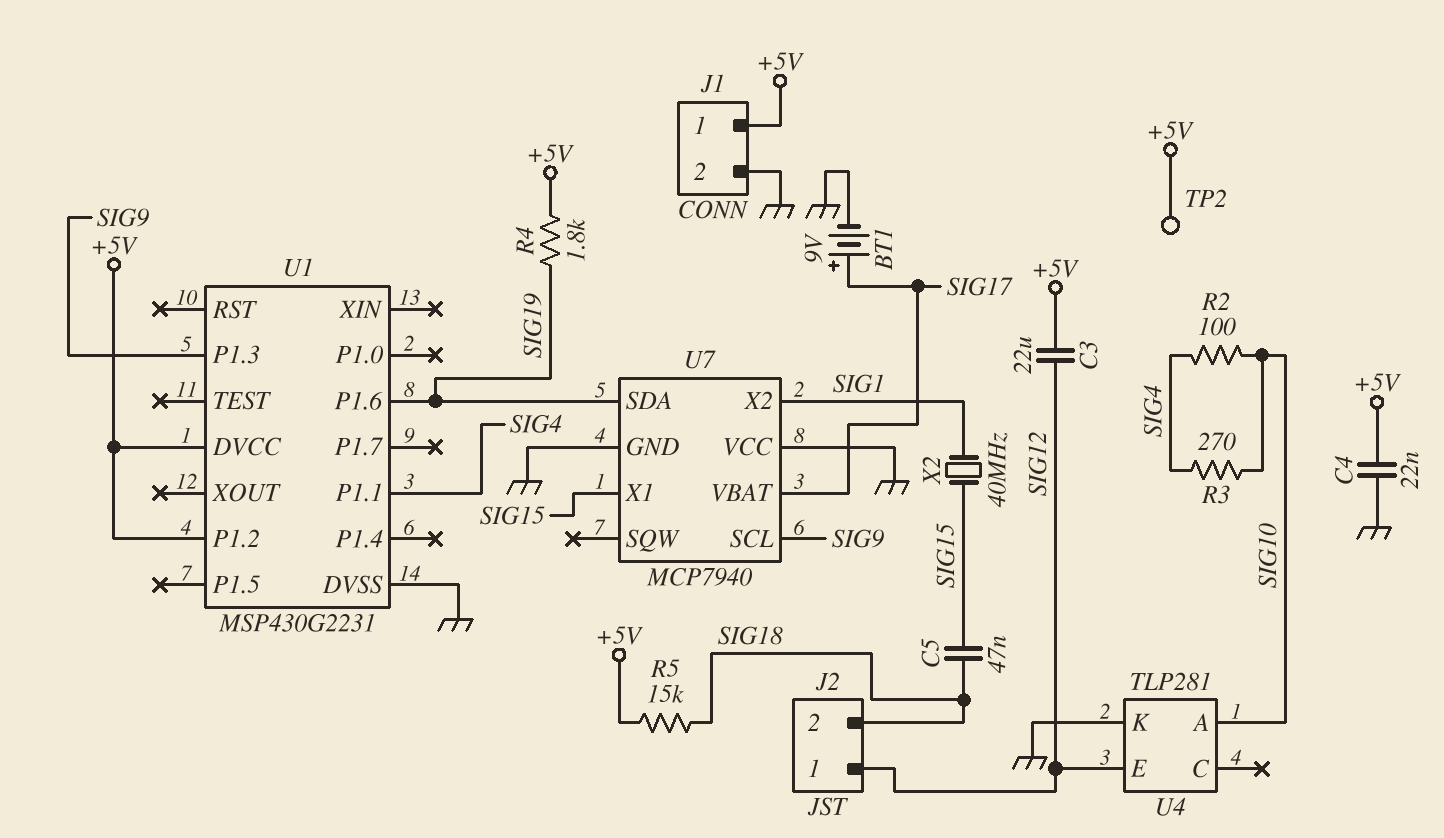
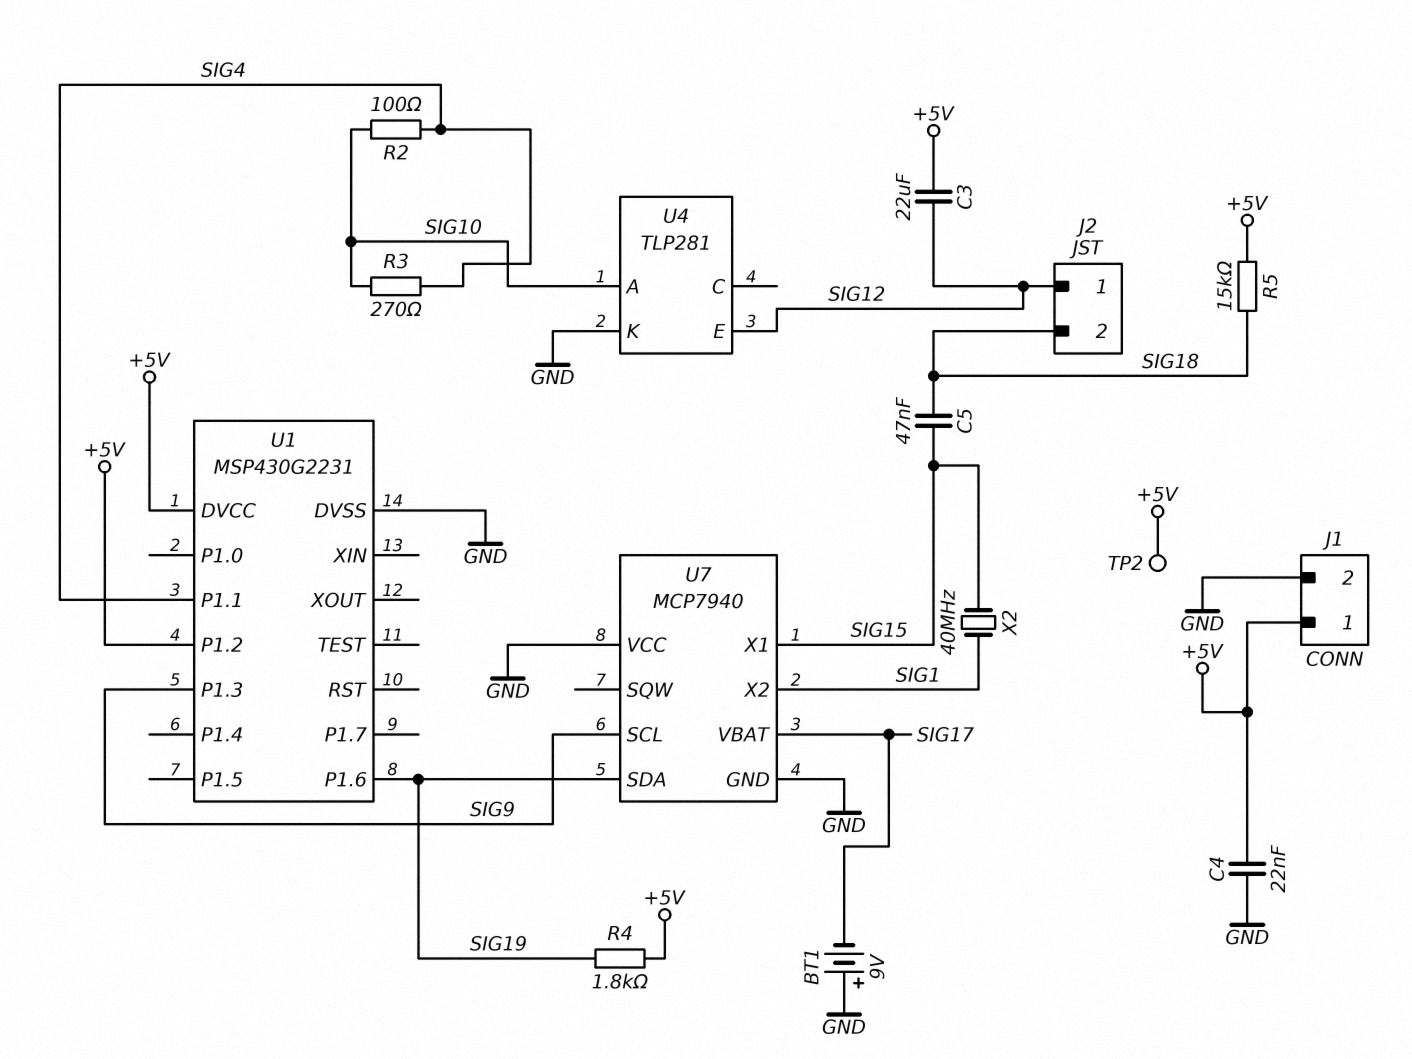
BT1: 9V (plus SIG17, minus GND) -> 9V (plus GND, minus SIG17)

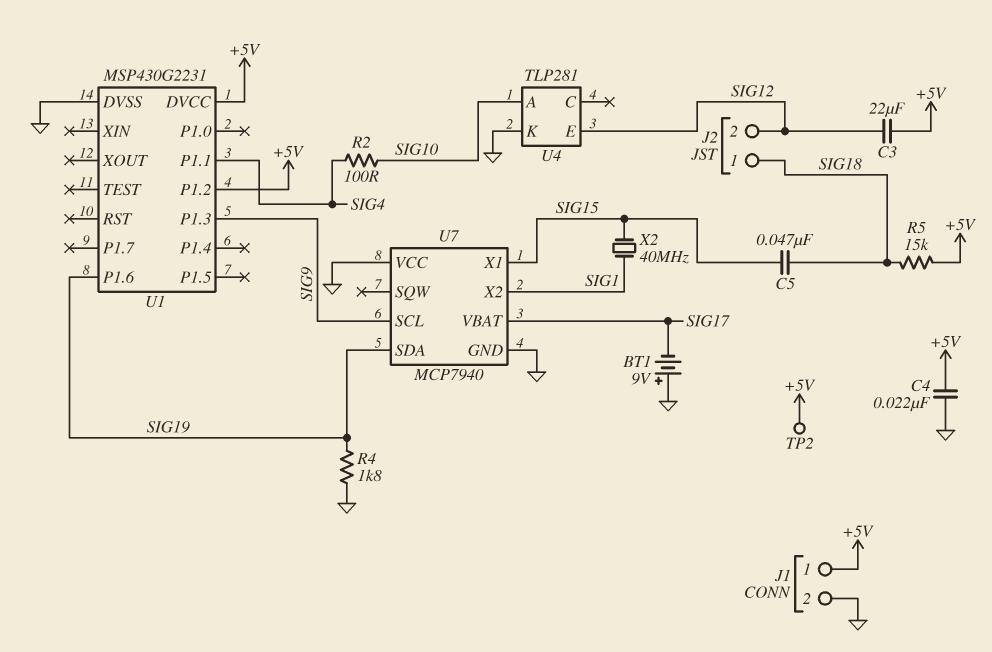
J2 pin 1: SIG12 -> SIG18
J2 pin 2: SIG18 -> SIG12
R3: 270 (SIG4, SIG10) -> none
R4: 1.8k (+5V, SIG19) -> 1.8k (GND, SIG19)

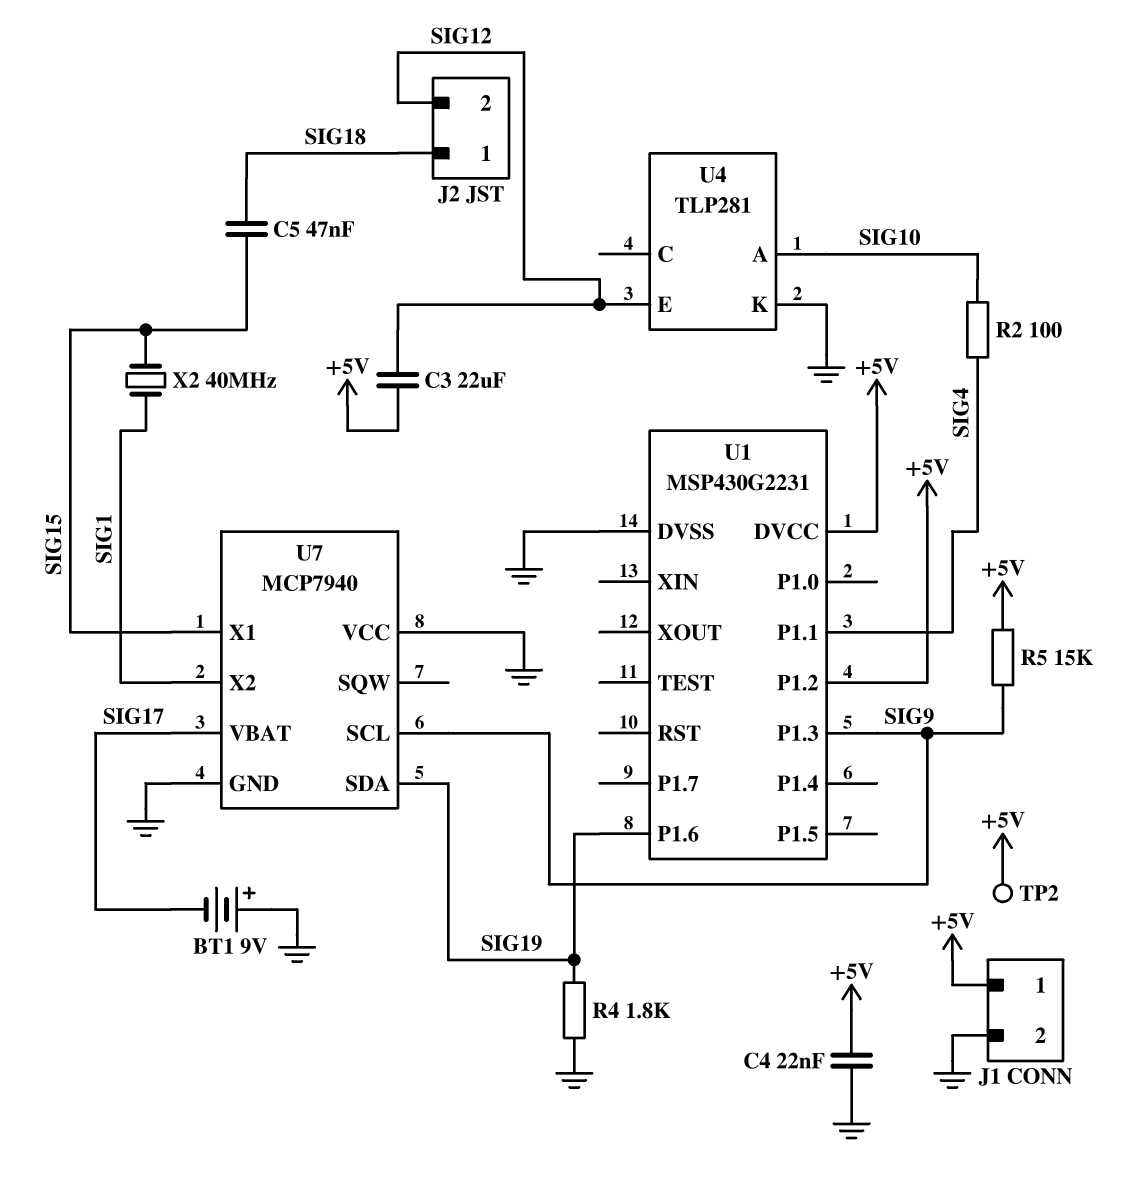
R5: 15k (+5V, SIG18) -> 15k (+5V, SIG9)

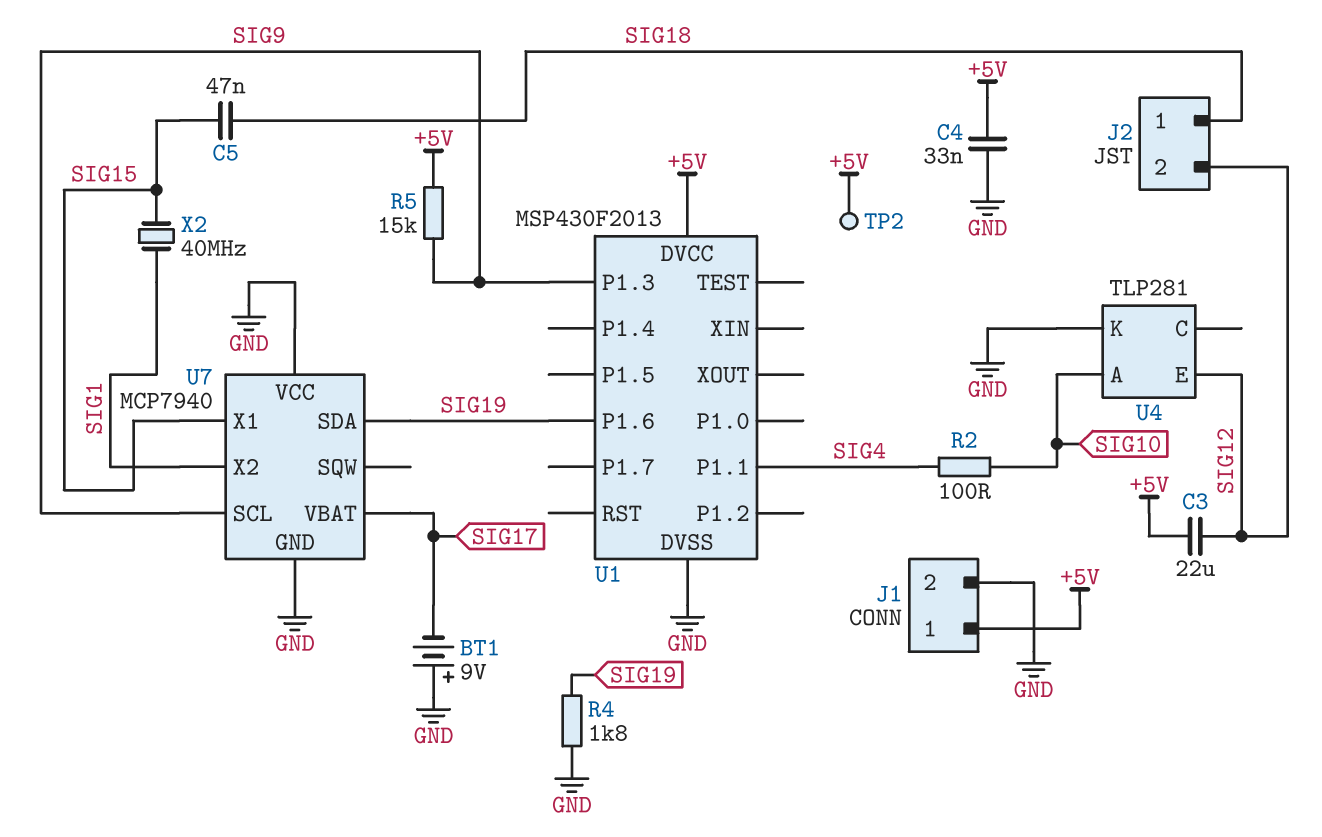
C4: 22nF (+5V, GND) -> 33nF (+5V, GND)
U1: MSP430G2231 -> MSP430F2013
U1 pin P1.2: +5V -> none

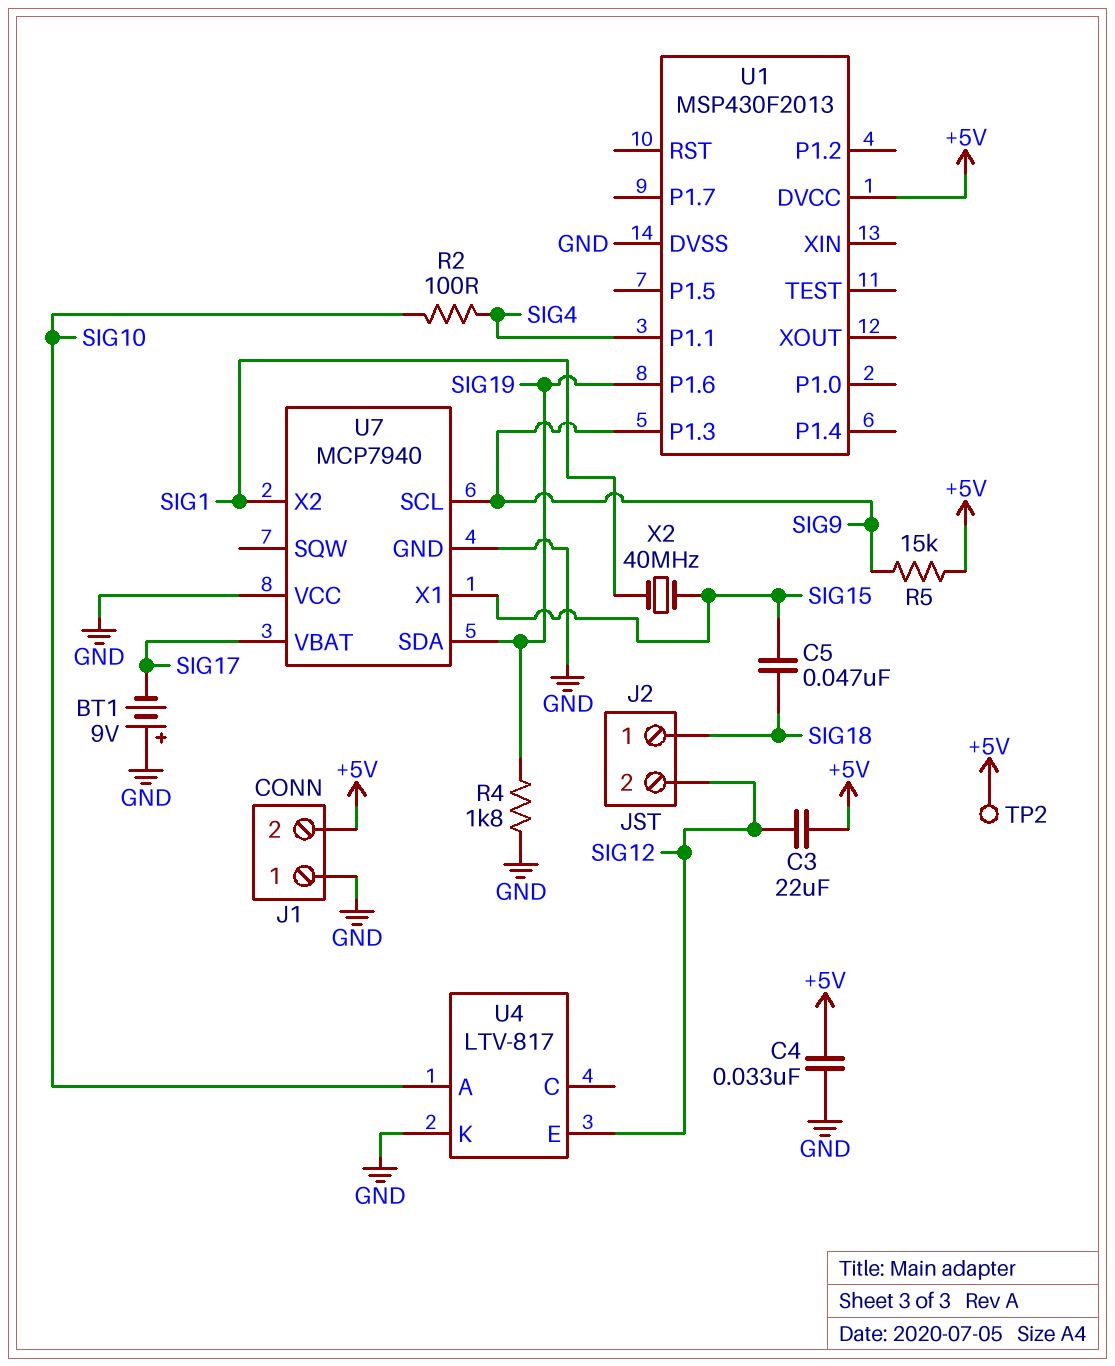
J1 pin 1: +5V -> GND
J1 pin 2: GND -> +5V
U4: TLP281 -> LTV-817

